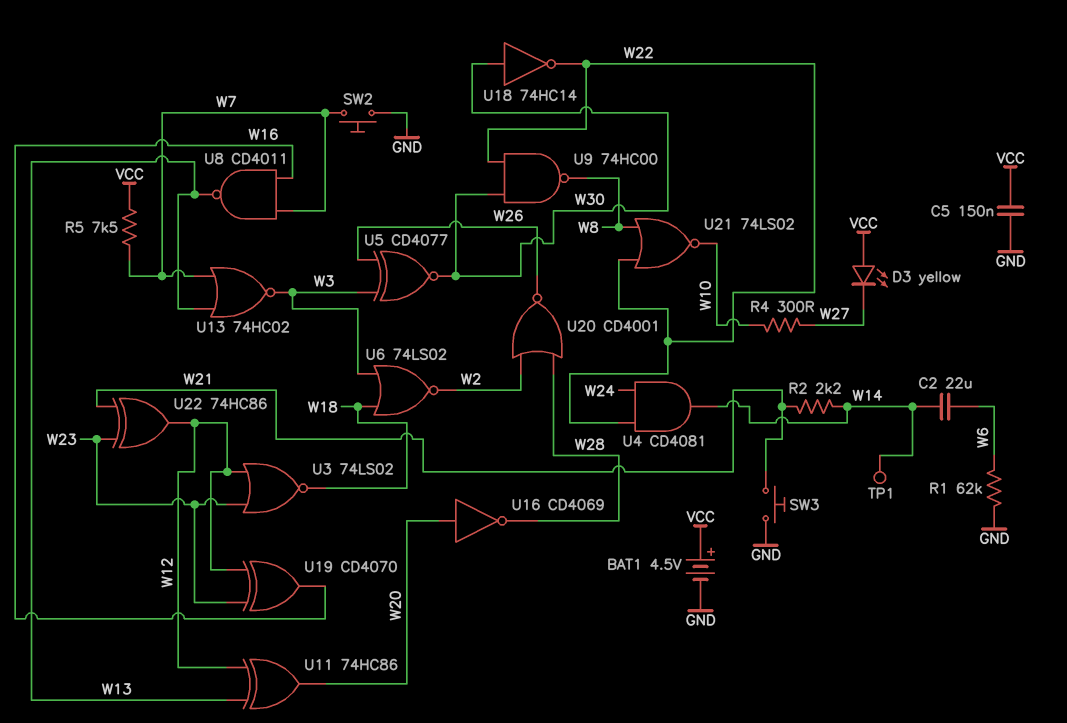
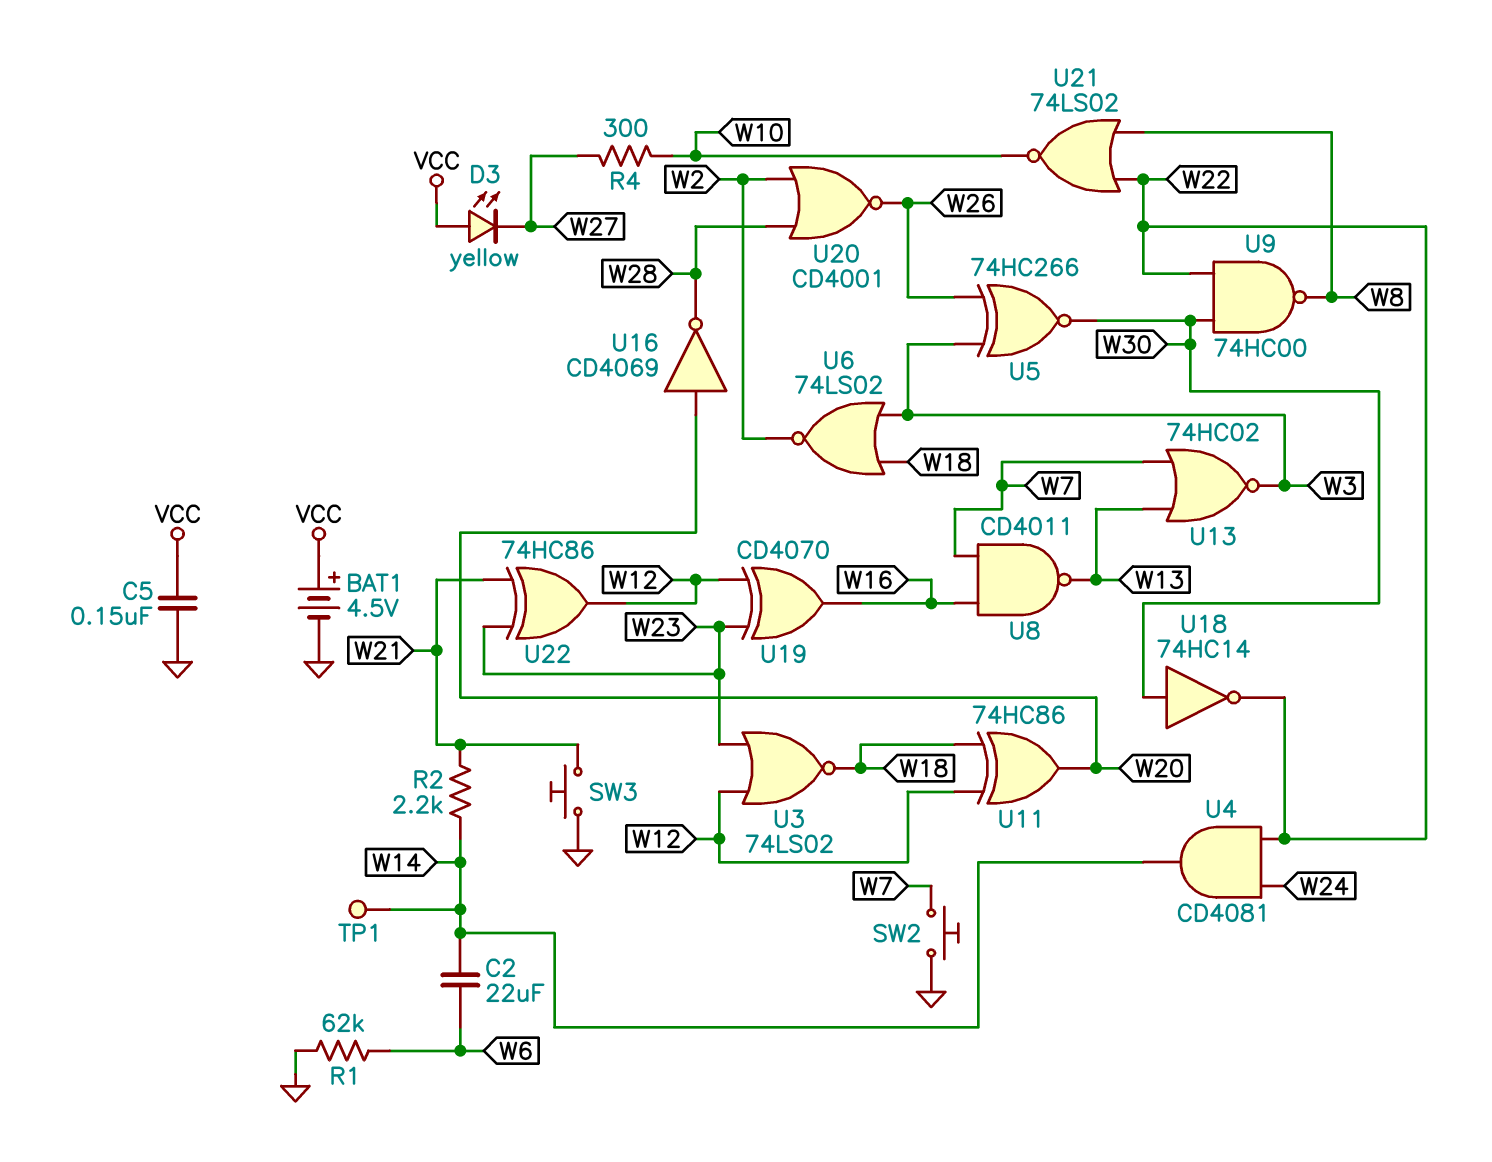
R5: 7.5k (VCC, W7) -> none
U5: XNOR CD4077 (in W3, in W26, out W30) -> XNOR 74HC266 (in W3, in W26, out W30)
U11: XOR 74HC86 (in W12, in W13, out W20) -> XOR 74HC86 (in W12, in W18, out W20)

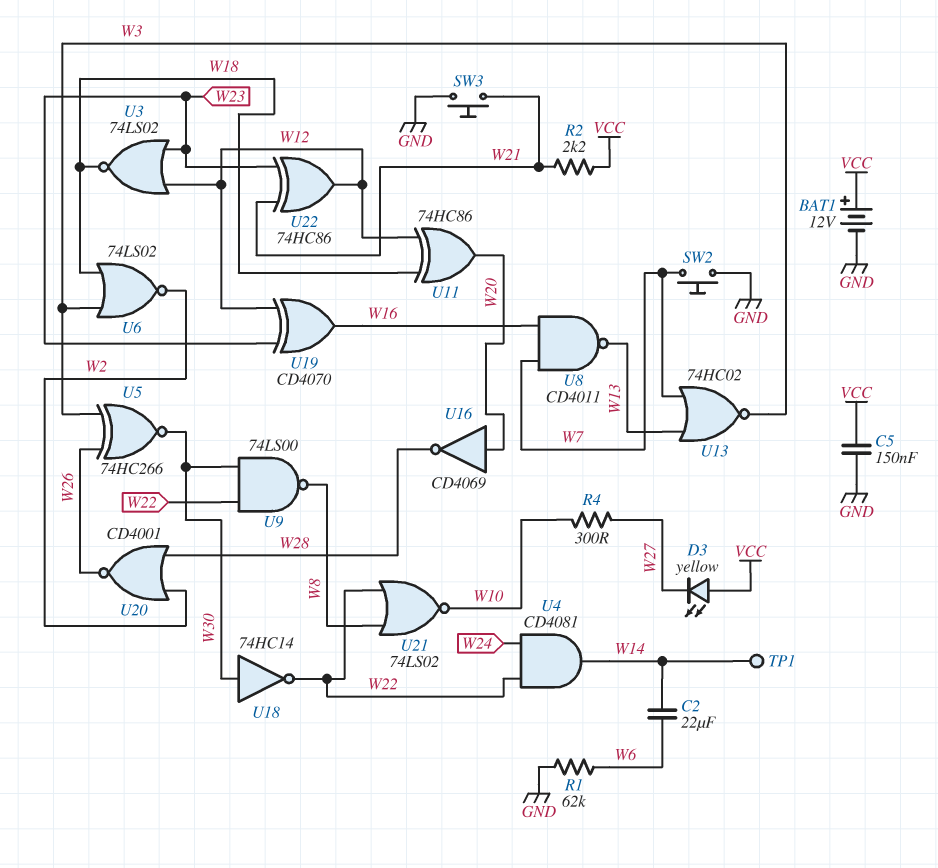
BAT1: 4.5V (plus VCC, minus GND) -> 12V (plus VCC, minus GND)
R2: 2.2k (W14, W21) -> 2.2k (VCC, W21)
U9: NAND 74HC00 (in W22, in W30, out W8) -> NAND 74LS00 (in W22, in W30, out W8)

